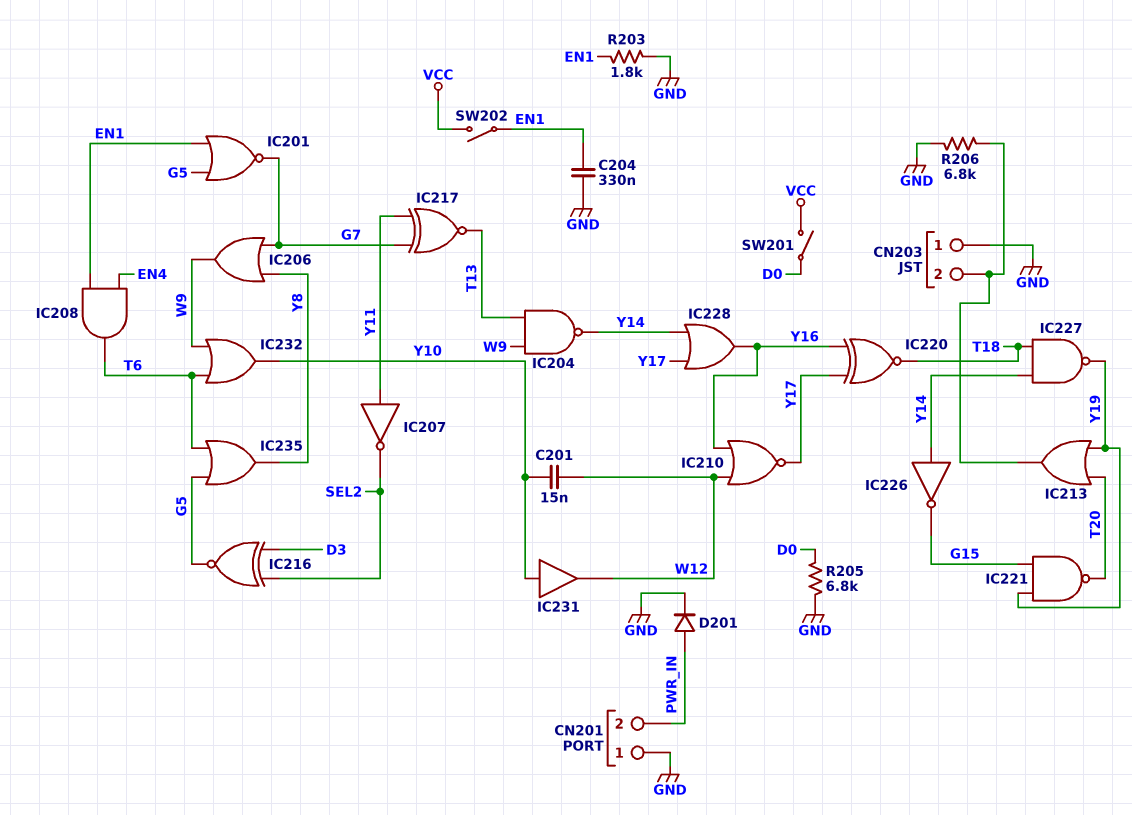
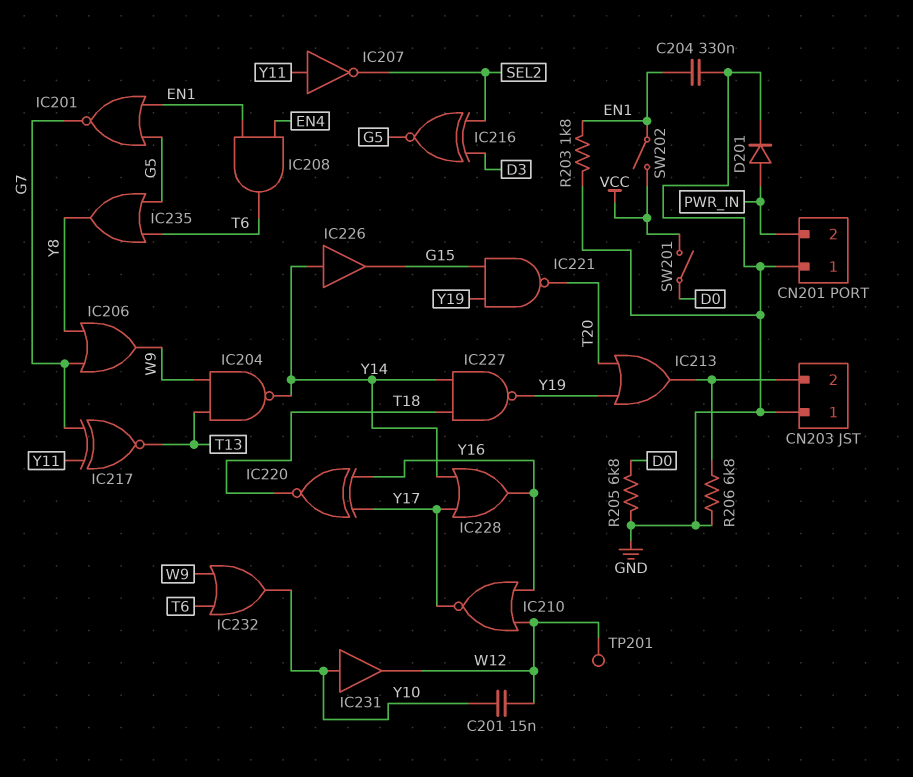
IC226: NOT (in Y14, out G15) -> buffer (in Y14, out G15)
TP201: none -> test point (W12)

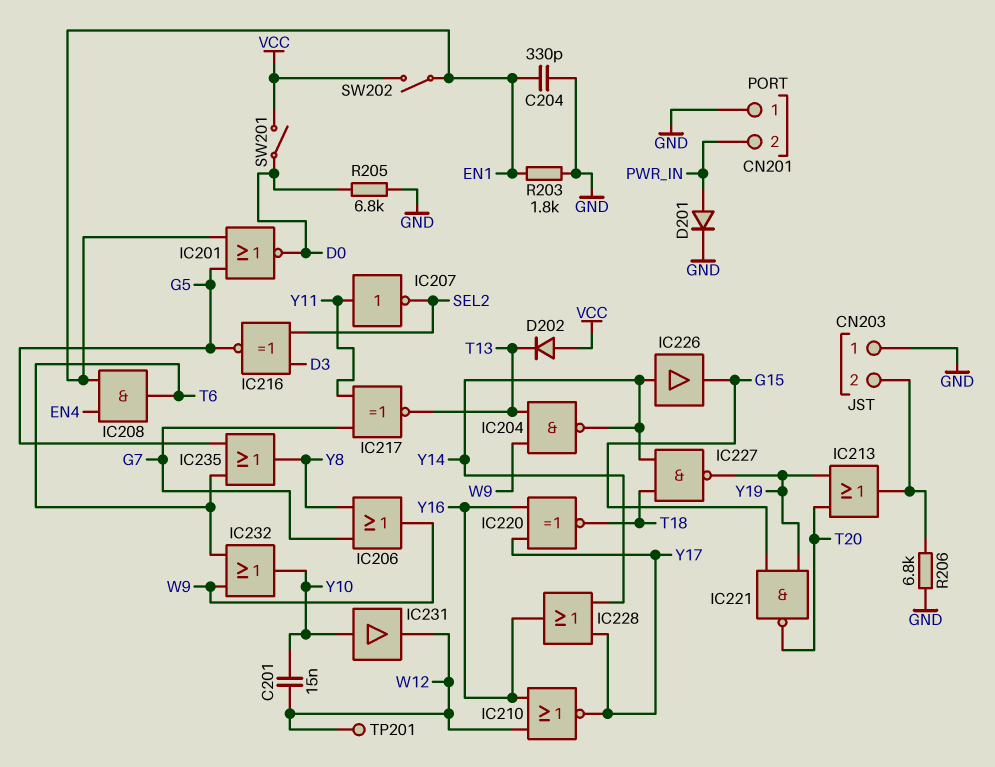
C204: 330nF (EN1, GND) -> 330pF (EN1, GND)
D202: none -> diode (A VCC, K T13)
IC201: NOR (in EN1, in G5, out G7) -> NOR (in EN1, in G5, out D0)

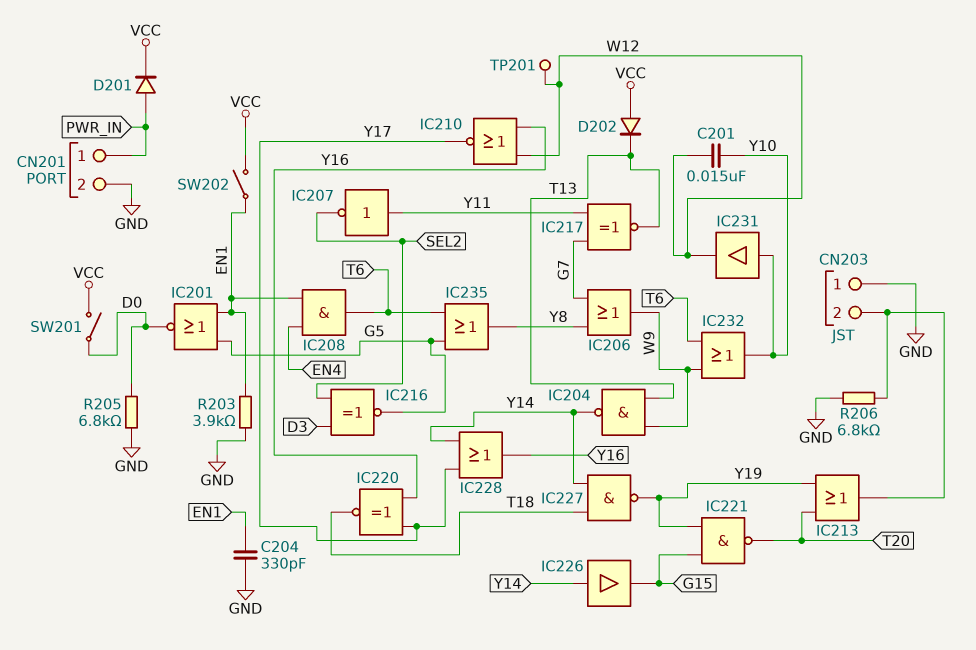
CN201 pin 1: GND -> PWR_IN
CN201 pin 2: PWR_IN -> GND
D201: diode (A PWR_IN, K GND) -> diode (A PWR_IN, K VCC)
R203: 1.8k (EN1, GND) -> 3.9k (EN1, GND)

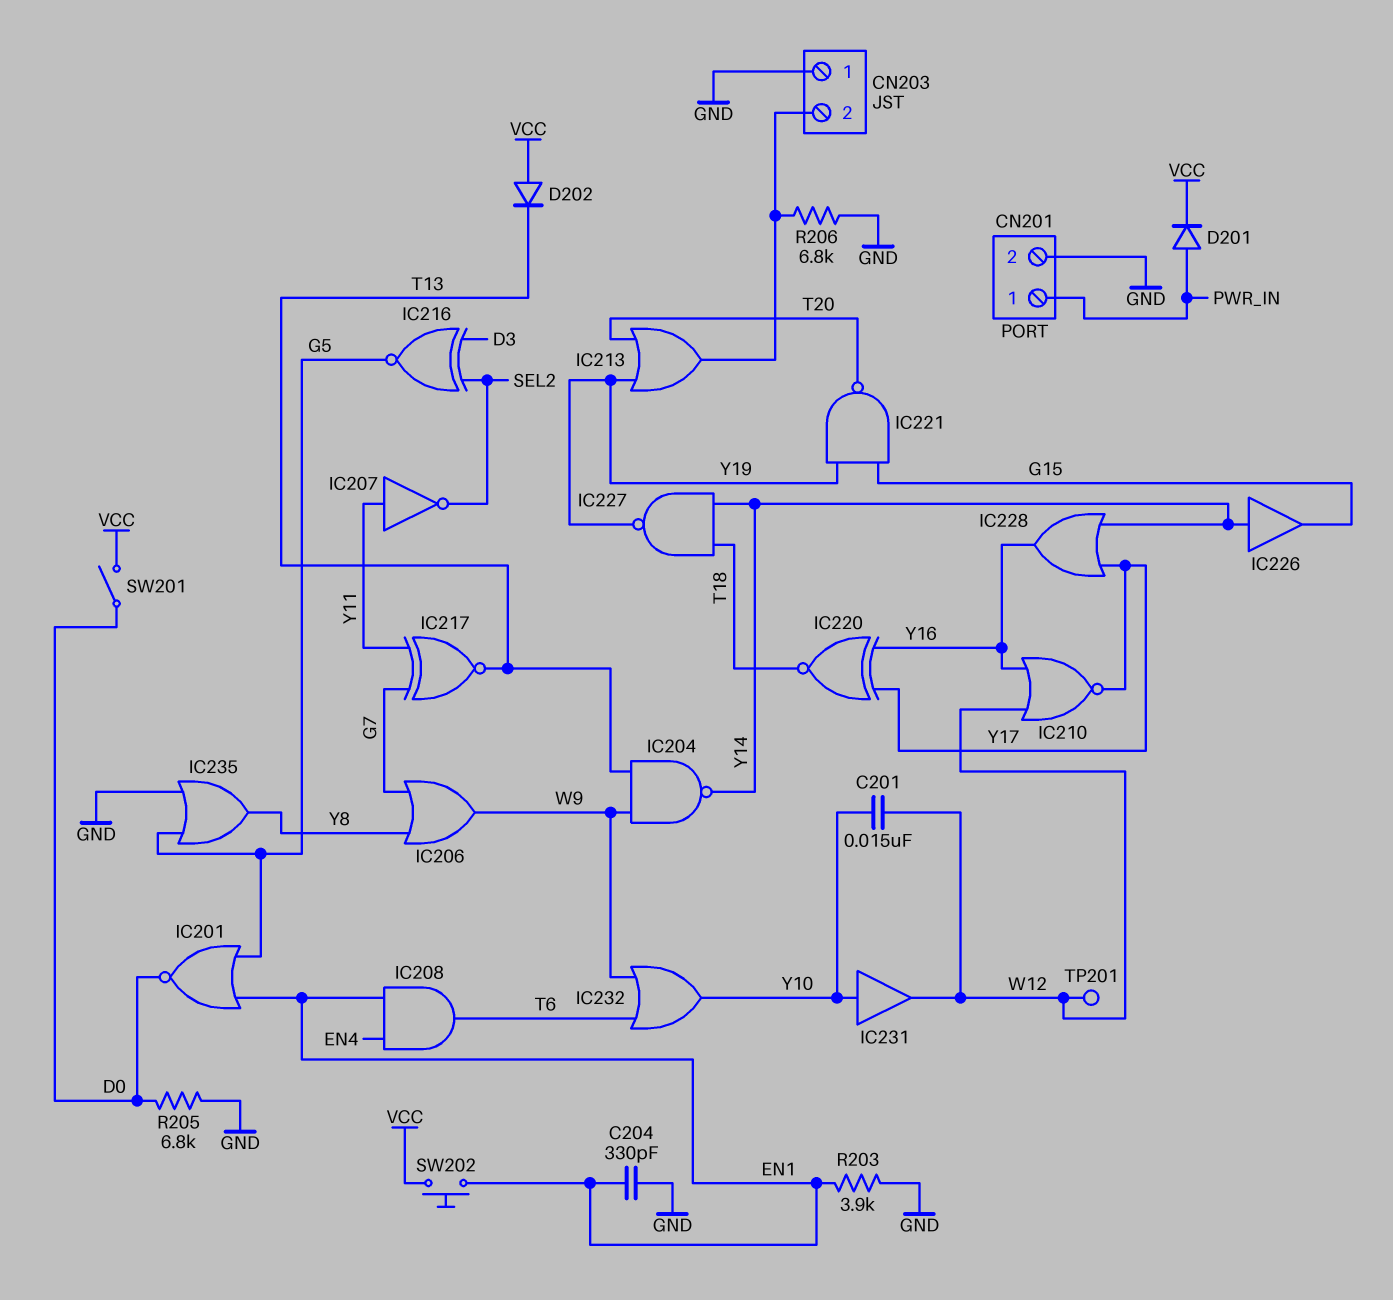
IC235: OR (in G5, in T6, out Y8) -> OR (in G5, in GND, out Y8)
SW202: switch (EN1, VCC) -> button (EN1, VCC)

